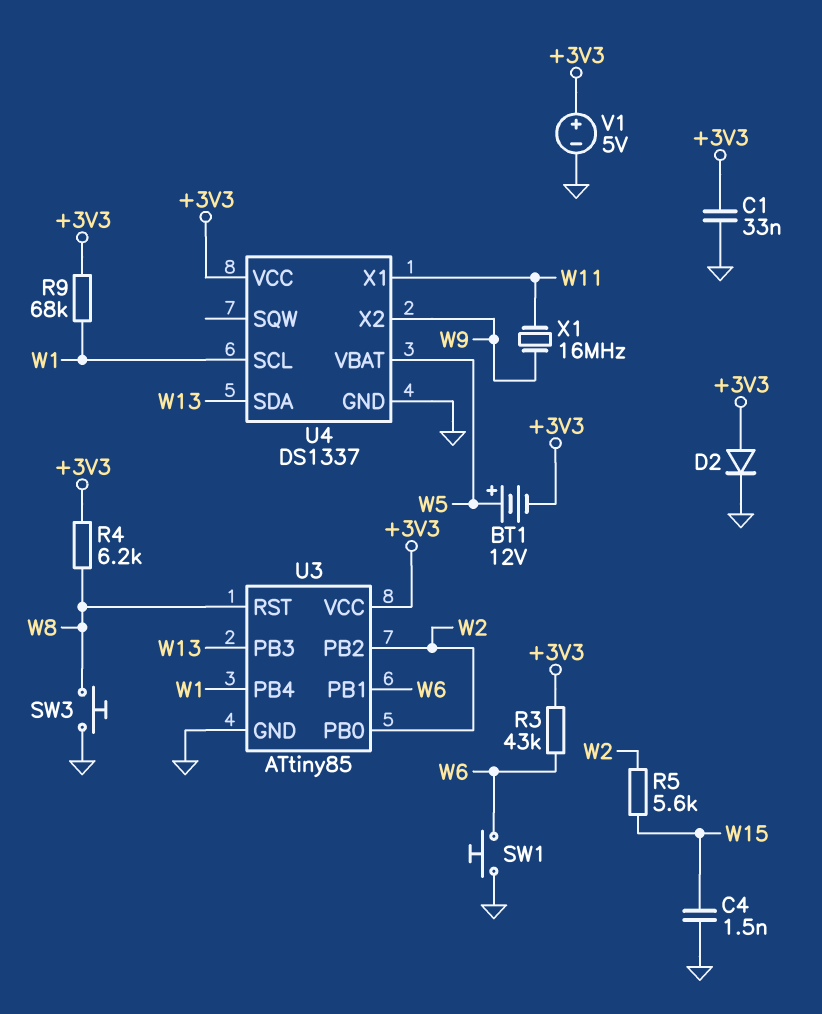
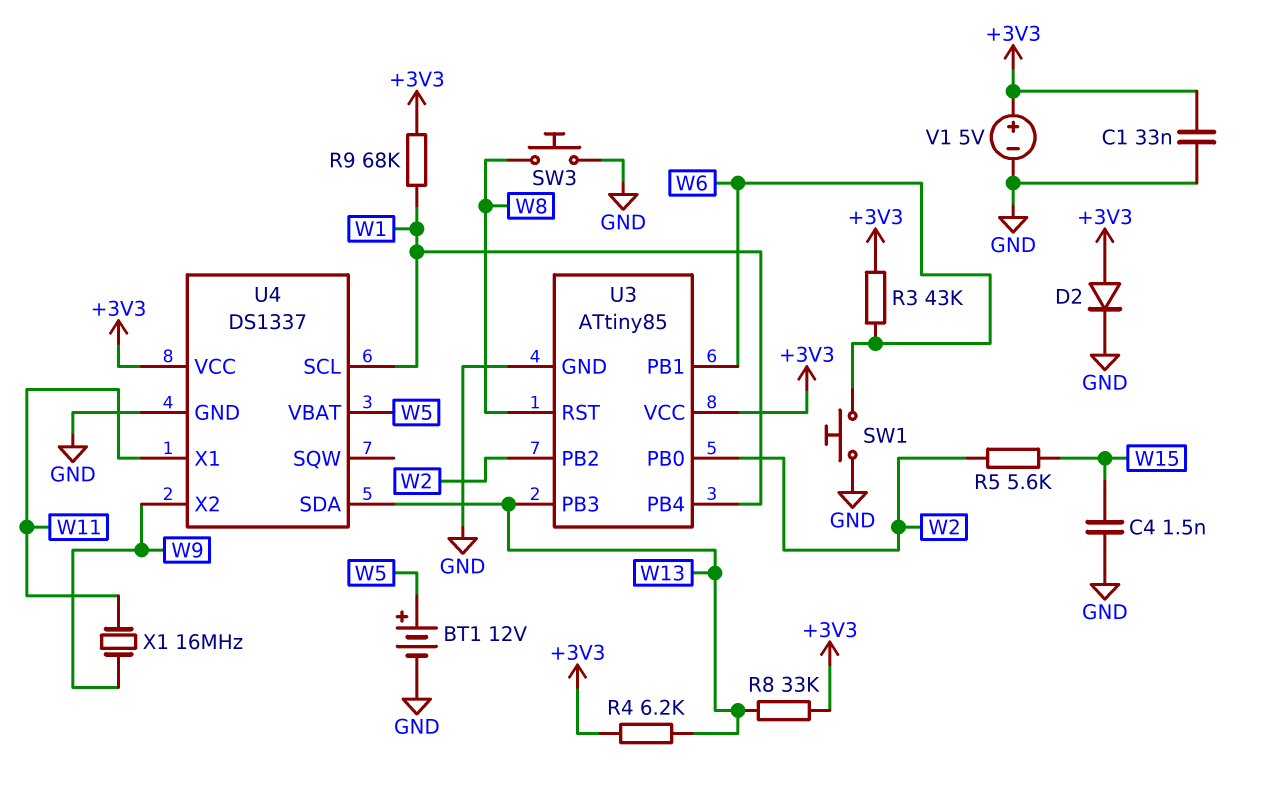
BT1: 12V (plus W5, minus +3V3) -> 12V (plus W5, minus GND)
R4: 6.2k (+3V3, W8) -> 6.2k (+3V3, W13)
R8: none -> 33k (+3V3, W13)

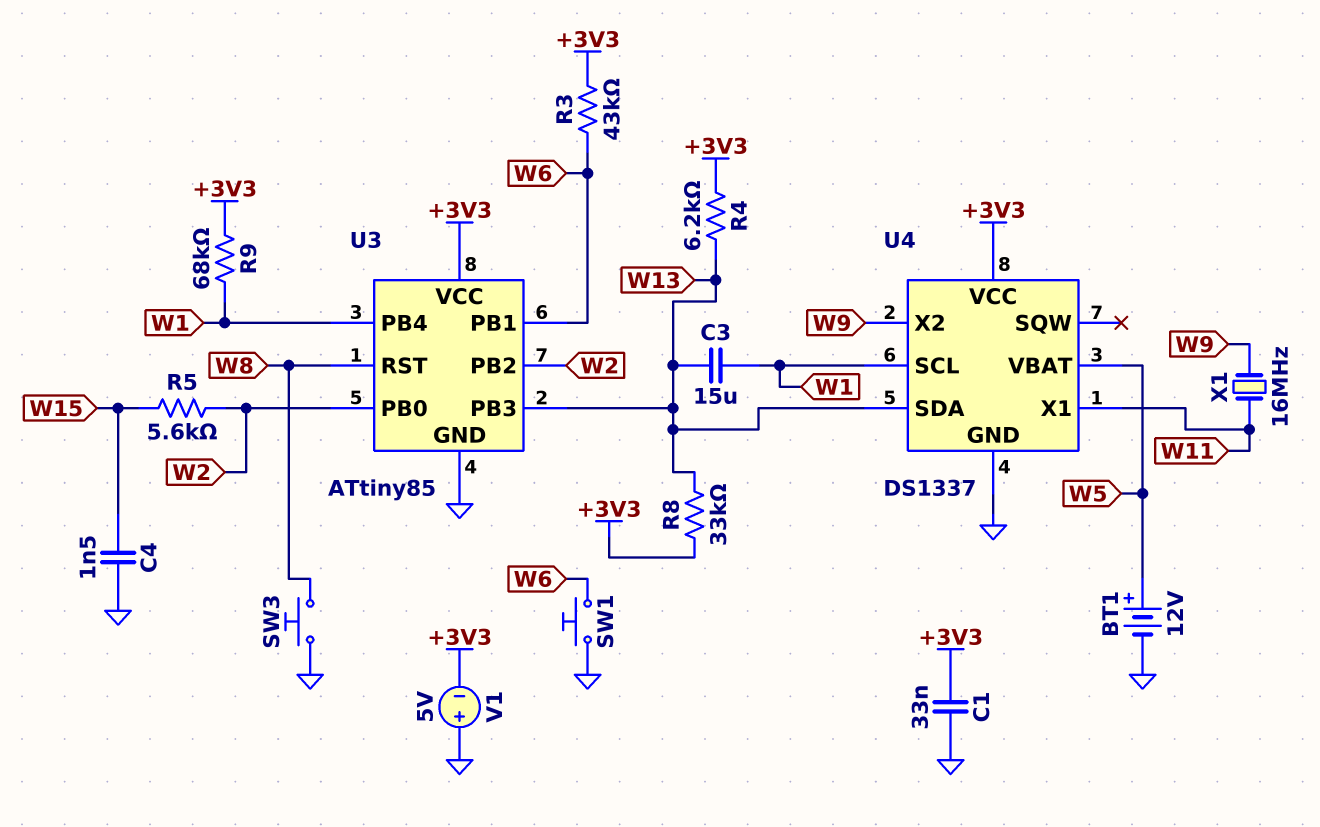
C3: none -> 15uF (W1, W13)
D2: diode (A +3V3, K GND) -> none
V1: 5V (plus +3V3, minus GND) -> 5V (plus GND, minus +3V3)

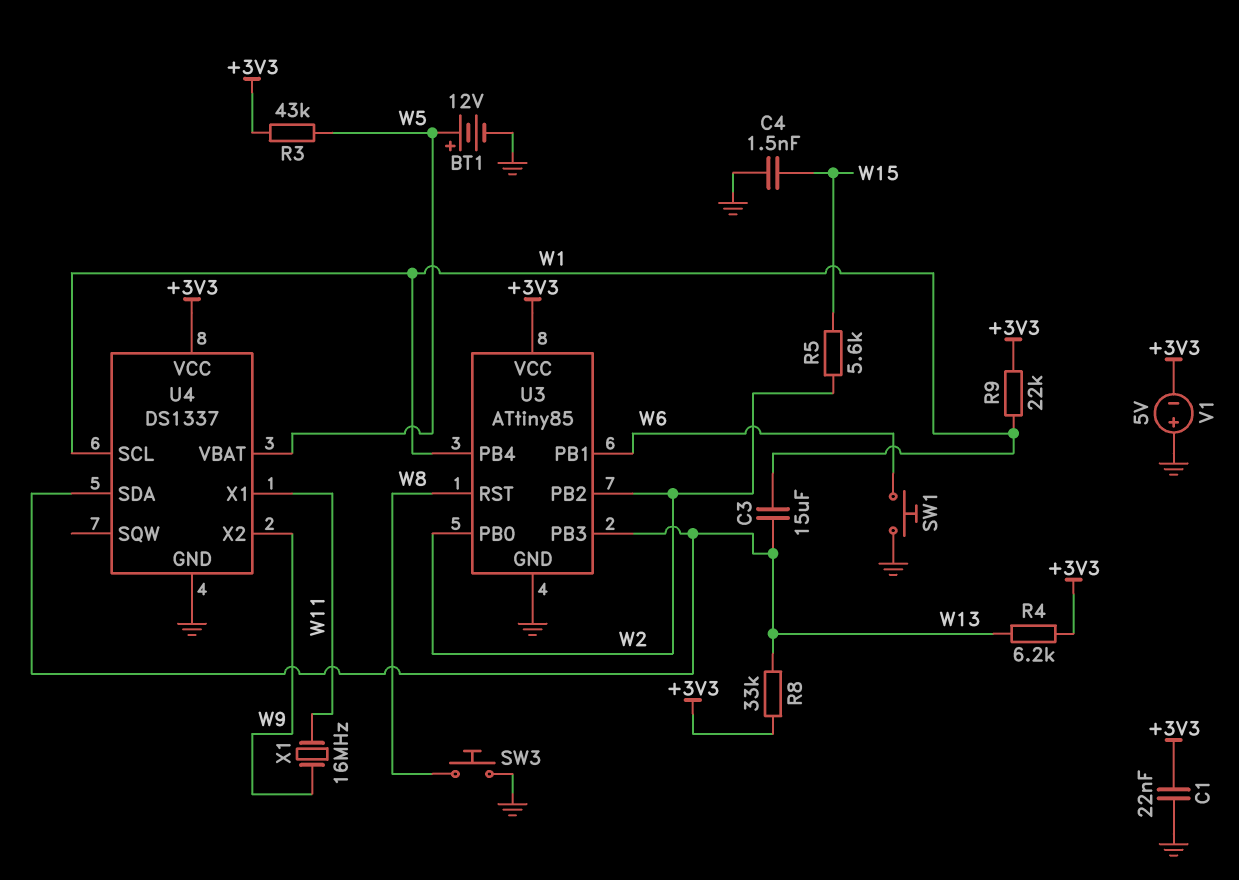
C1: 33nF (+3V3, GND) -> 22nF (+3V3, GND)
R3: 43k (+3V3, W6) -> 43k (+3V3, W5)
R9: 68k (+3V3, W1) -> 22k (+3V3, W1)

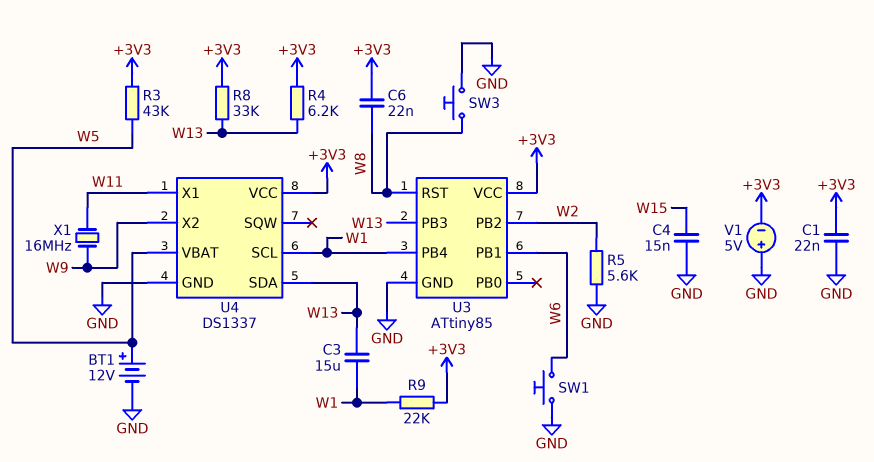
C4: 1.5nF (GND, W15) -> 15nF (GND, W15)
C6: none -> 22nF (+3V3, W8)
R5: 5.6k (W2, W15) -> 5.6k (GND, W2)
U3 pin PB0: W2 -> none

